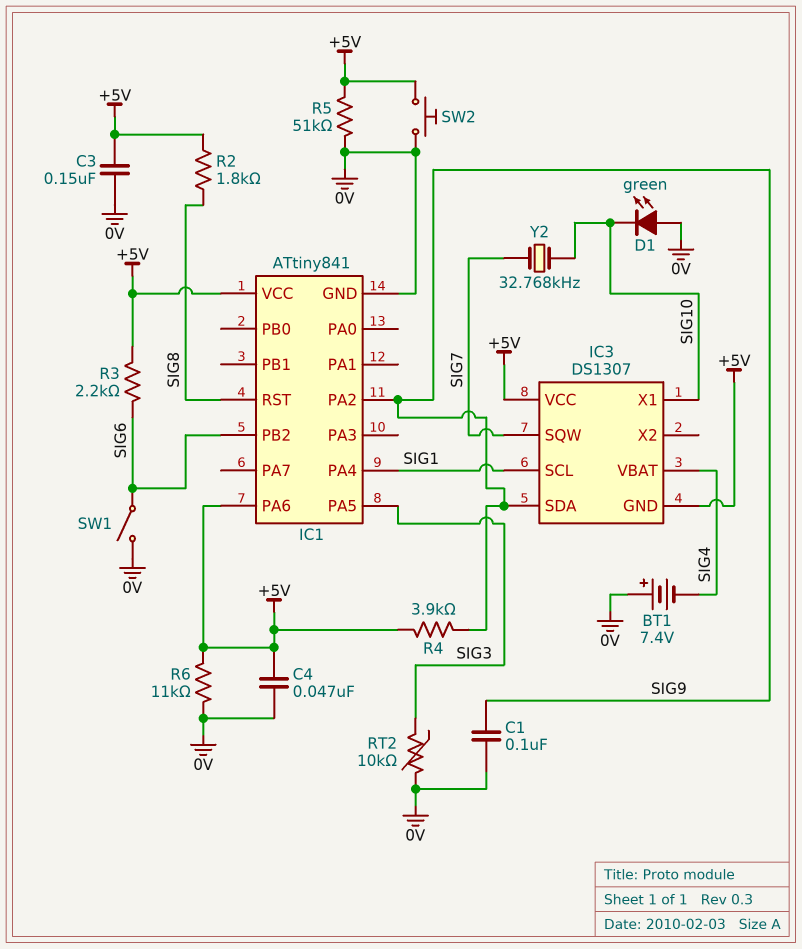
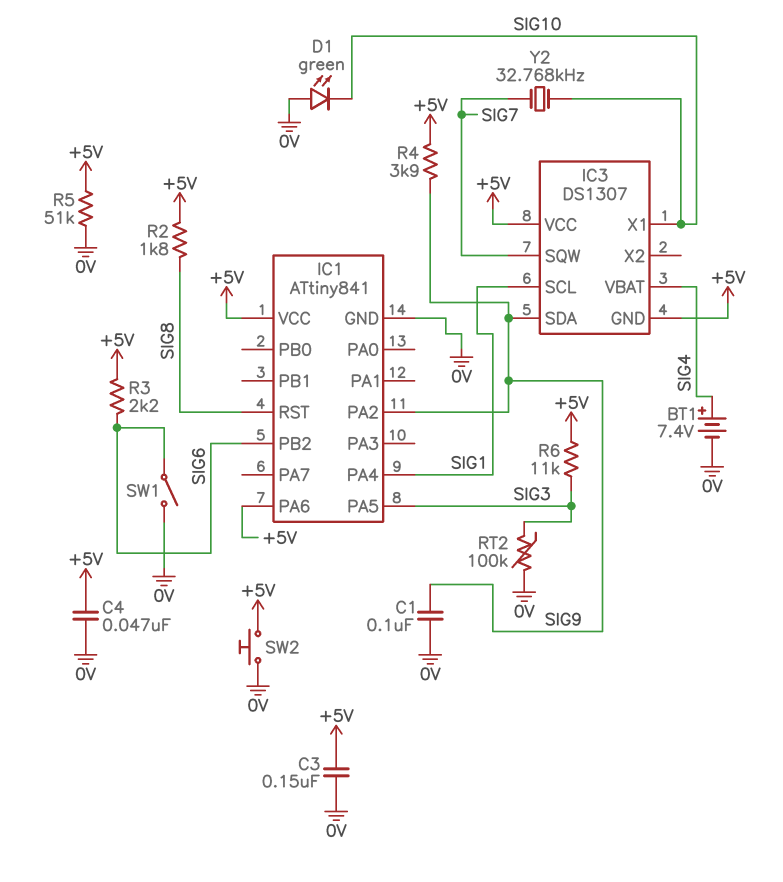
BT1: 7.4V (plus 0V, minus SIG4) -> 7.4V (plus SIG4, minus 0V)
R6: 11k (+5V, 0V) -> 11k (+5V, SIG3)
RT2: 10k (0V, SIG3) -> 100k (0V, SIG3)

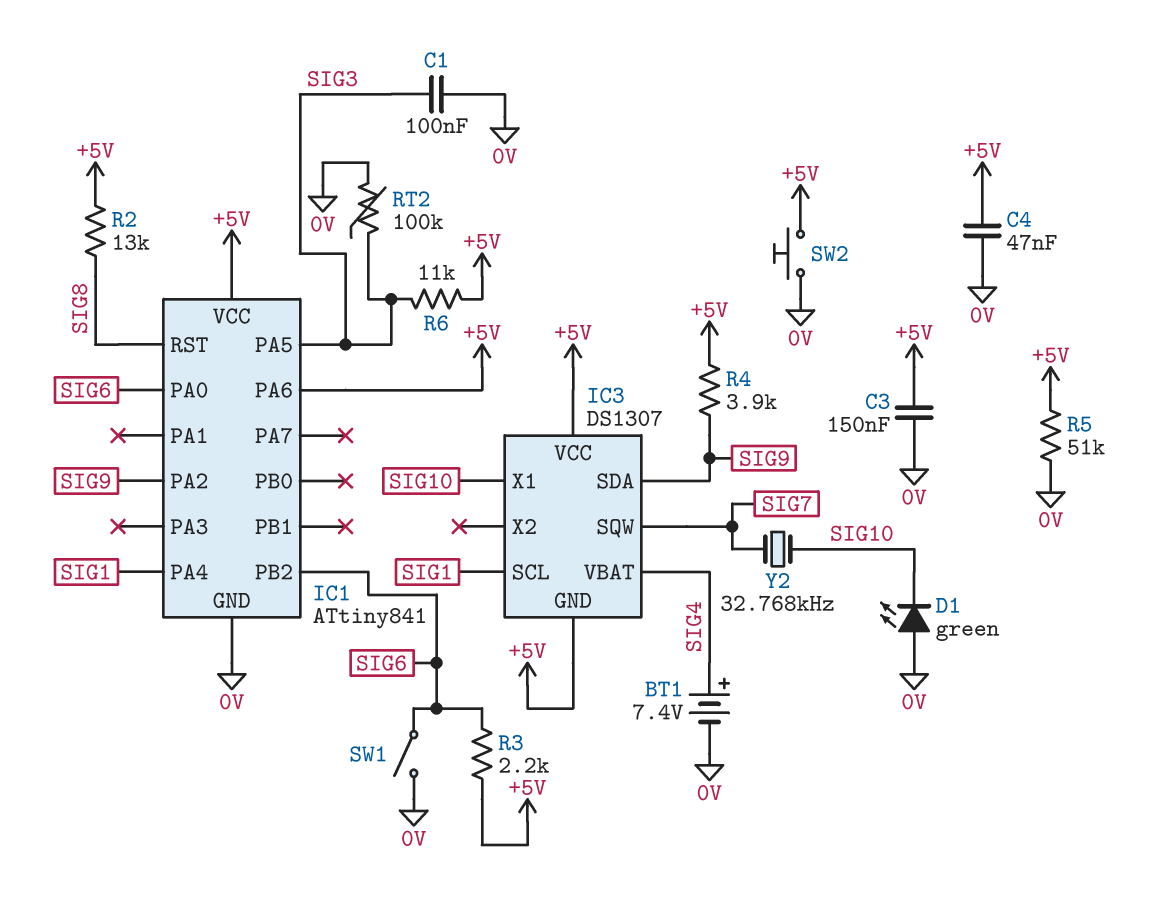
C1: 100nF (0V, SIG9) -> 100nF (0V, SIG3)
IC1 pin PA0: none -> SIG6
R2: 1.8k (+5V, SIG8) -> 13k (+5V, SIG8)

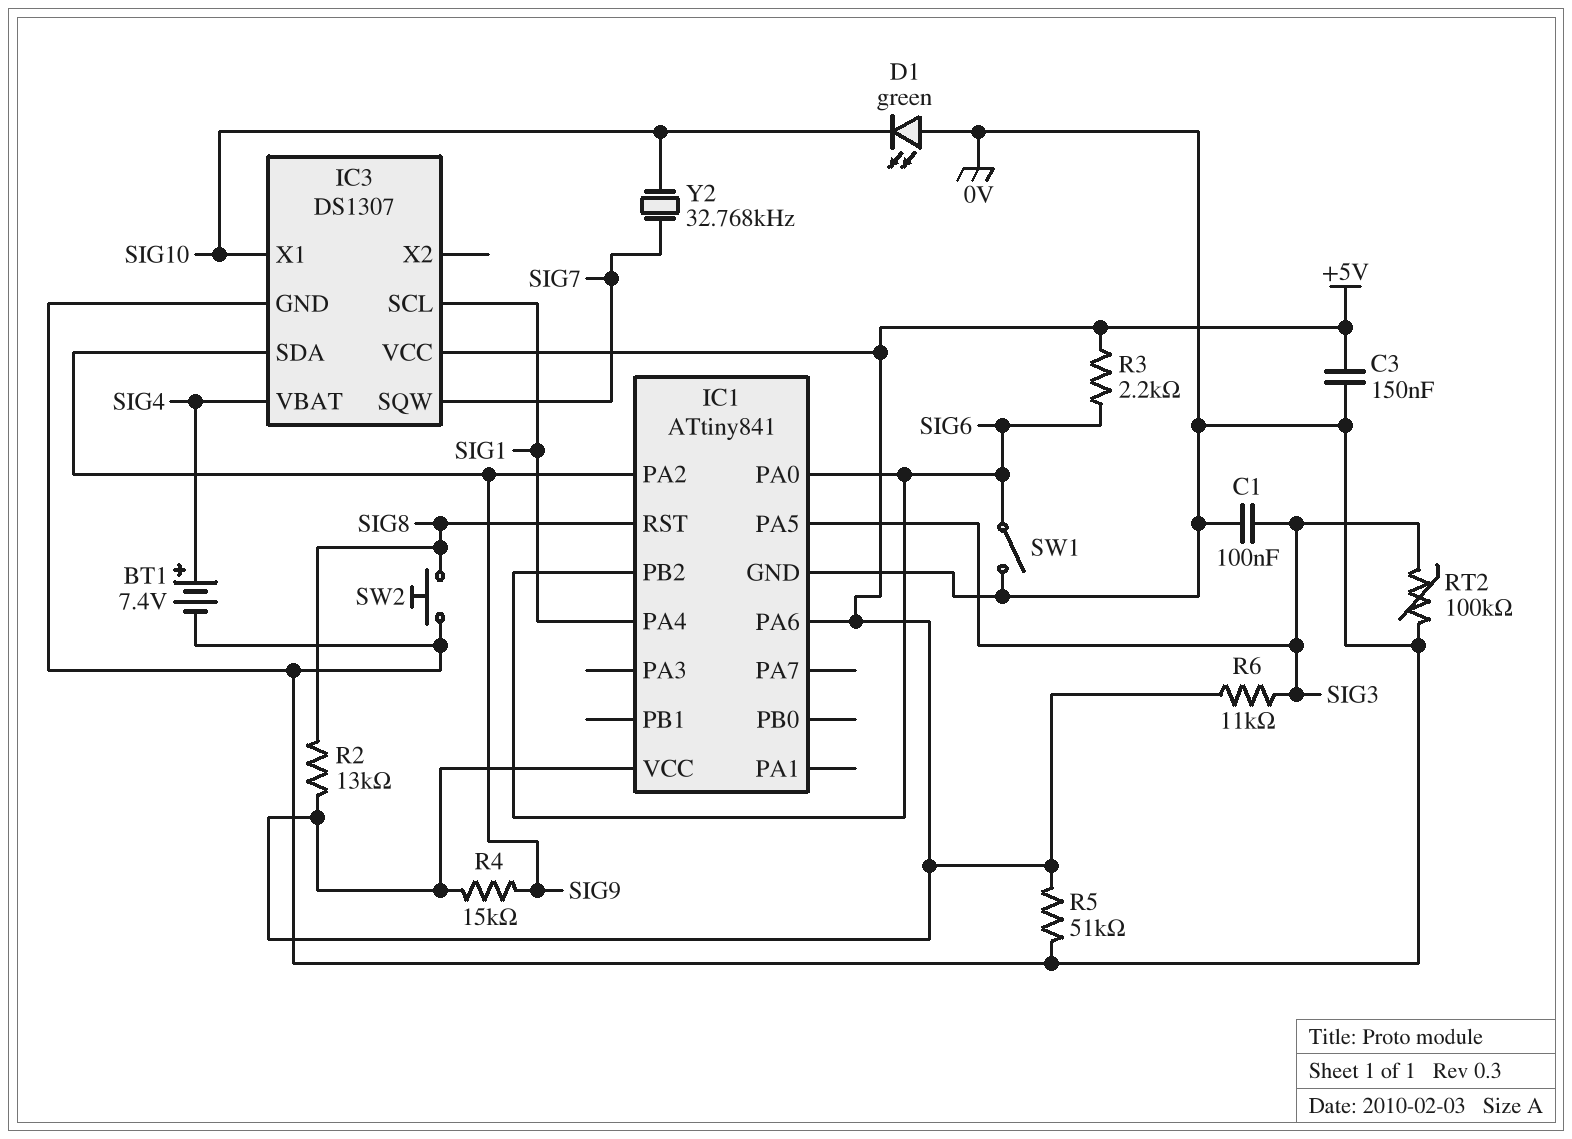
C4: 47nF (+5V, 0V) -> none
IC3 pin GND: +5V -> 0V
R4: 3.9k (+5V, SIG9) -> 15k (+5V, SIG9)
SW2: button (+5V, 0V) -> button (0V, SIG8)

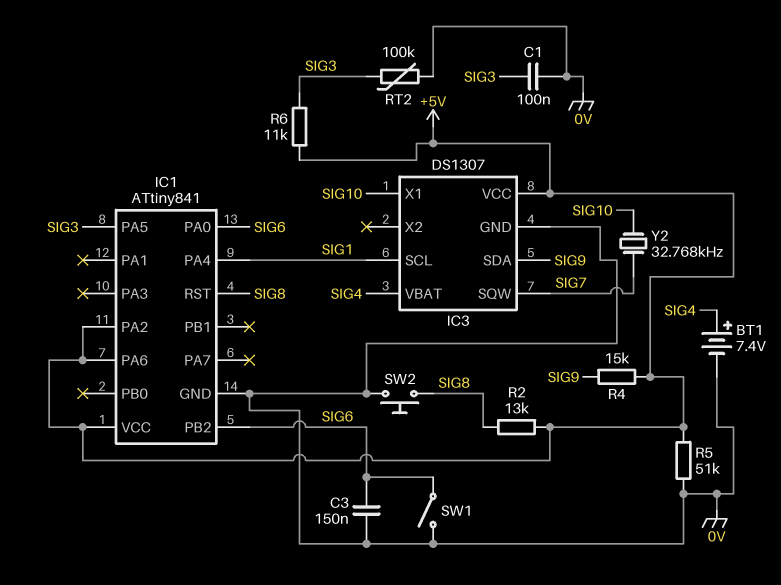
C3: 150nF (+5V, 0V) -> 150nF (0V, SIG6)
D1: LED green (A 0V, K SIG10) -> none
IC1 pin PA2: SIG9 -> +5V
R3: 2.2k (+5V, SIG6) -> none

